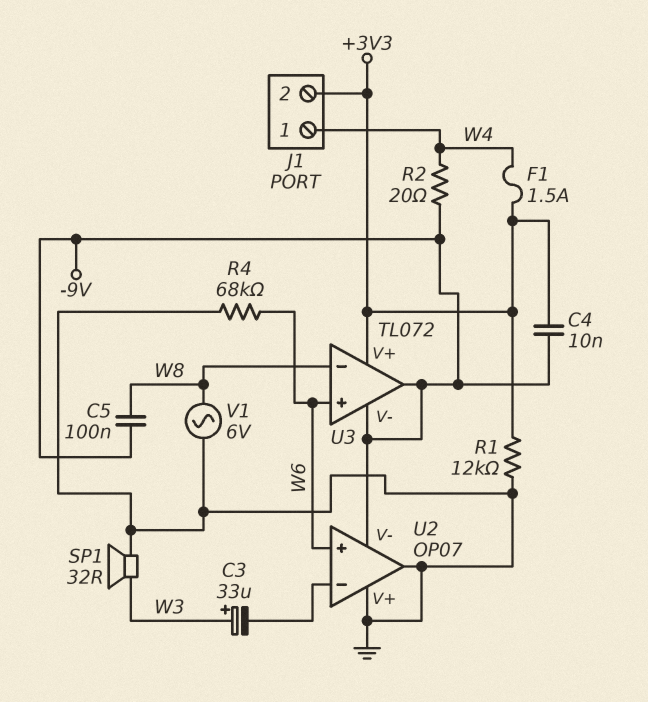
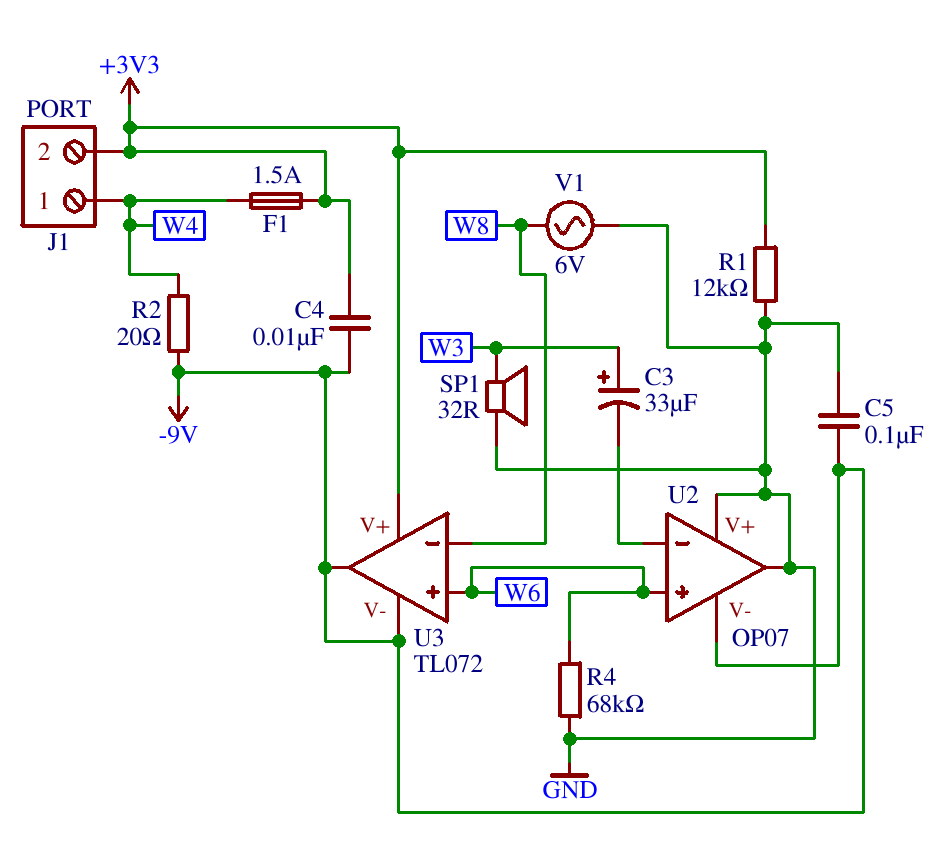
C5: 100nF (-9V, W8) -> 100nF (-9V, GND)

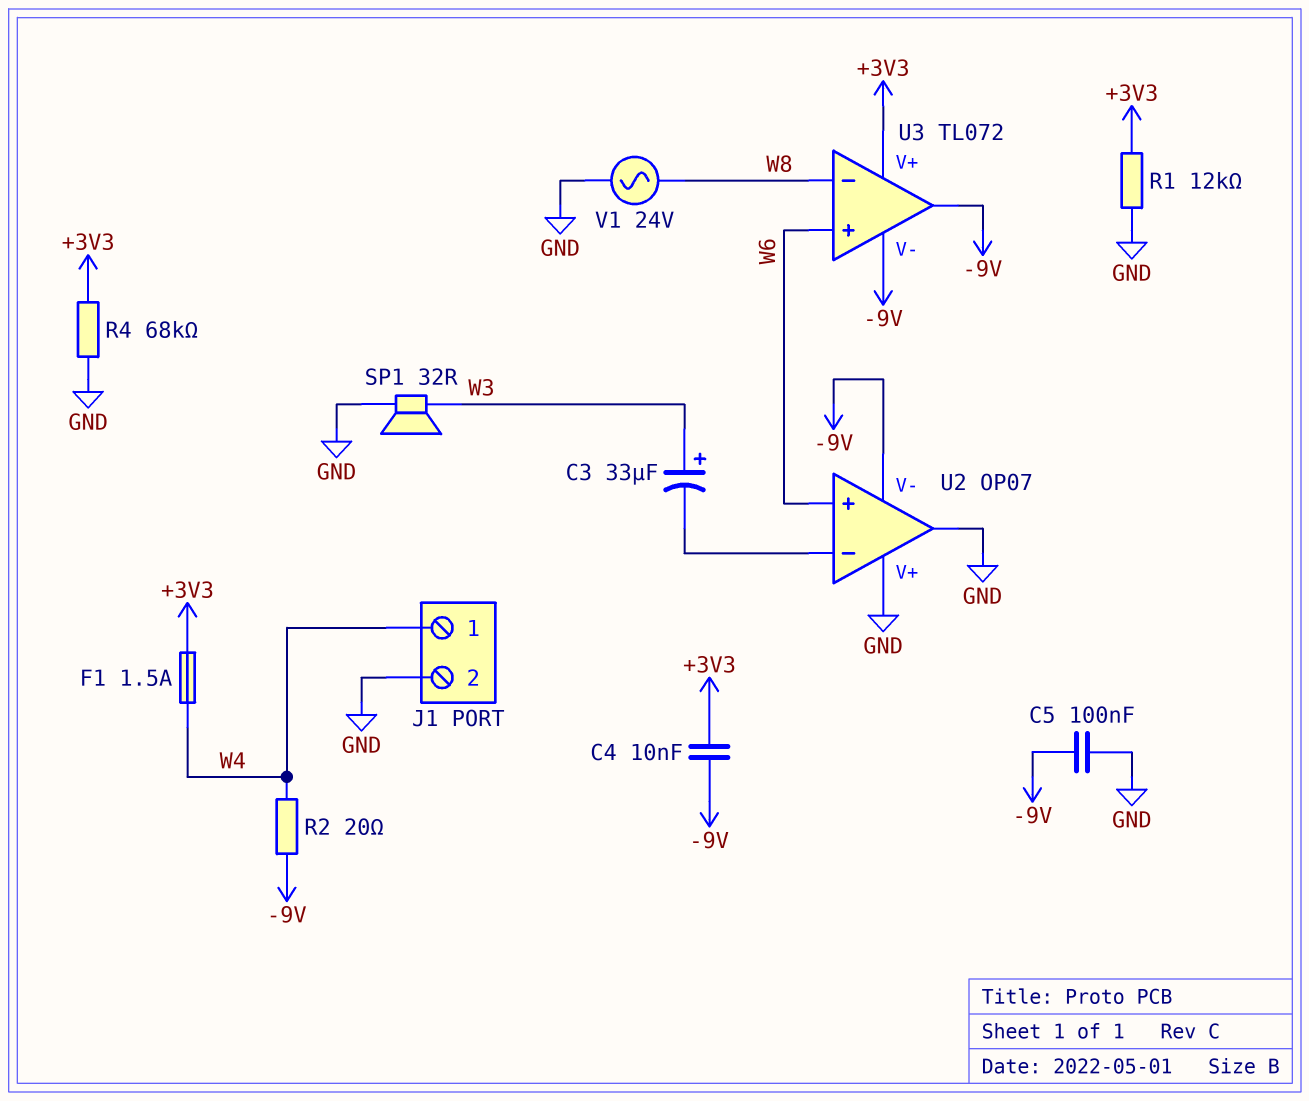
J1 pin 2: +3V3 -> GND
R4: 68k (GND, W6) -> 68k (+3V3, GND)
V1: AC 6V (GND, W8) -> AC 24V (GND, W8)

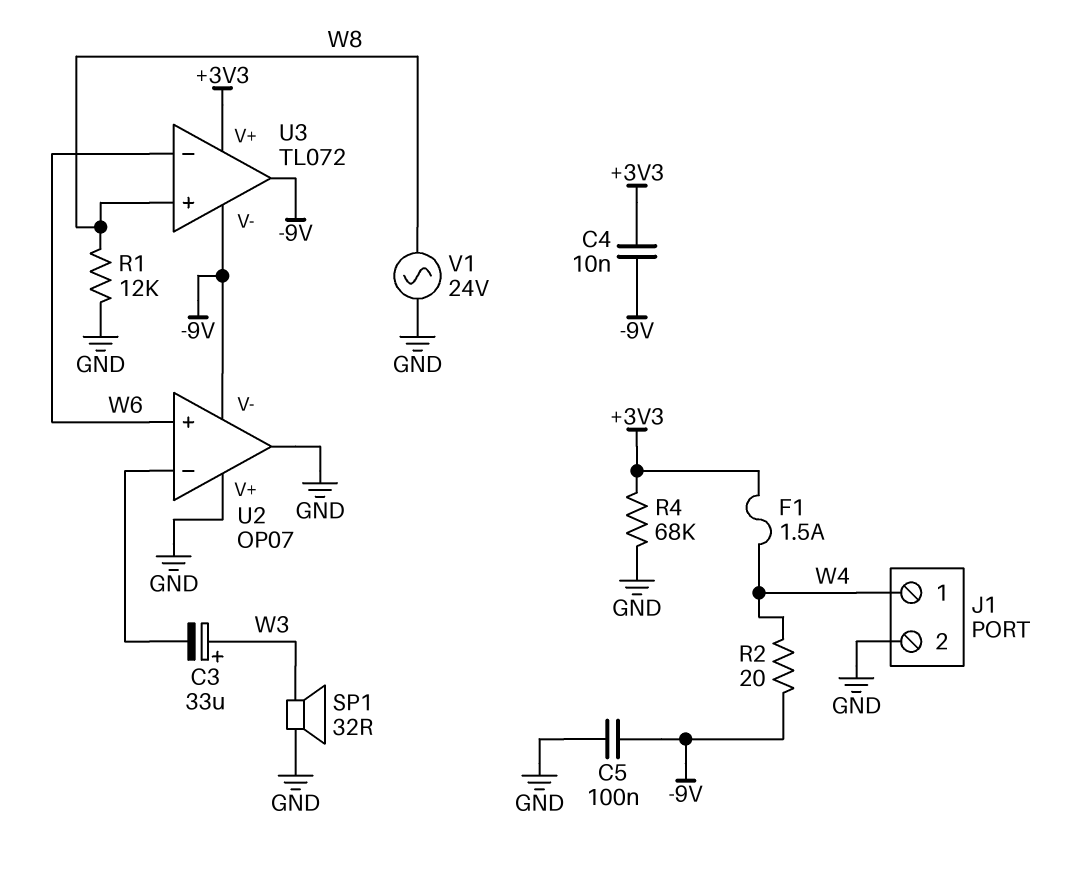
R1: 12k (+3V3, GND) -> 12k (GND, W8)
U3 pin in+: W6 -> W8
U3 pin in-: W8 -> W6

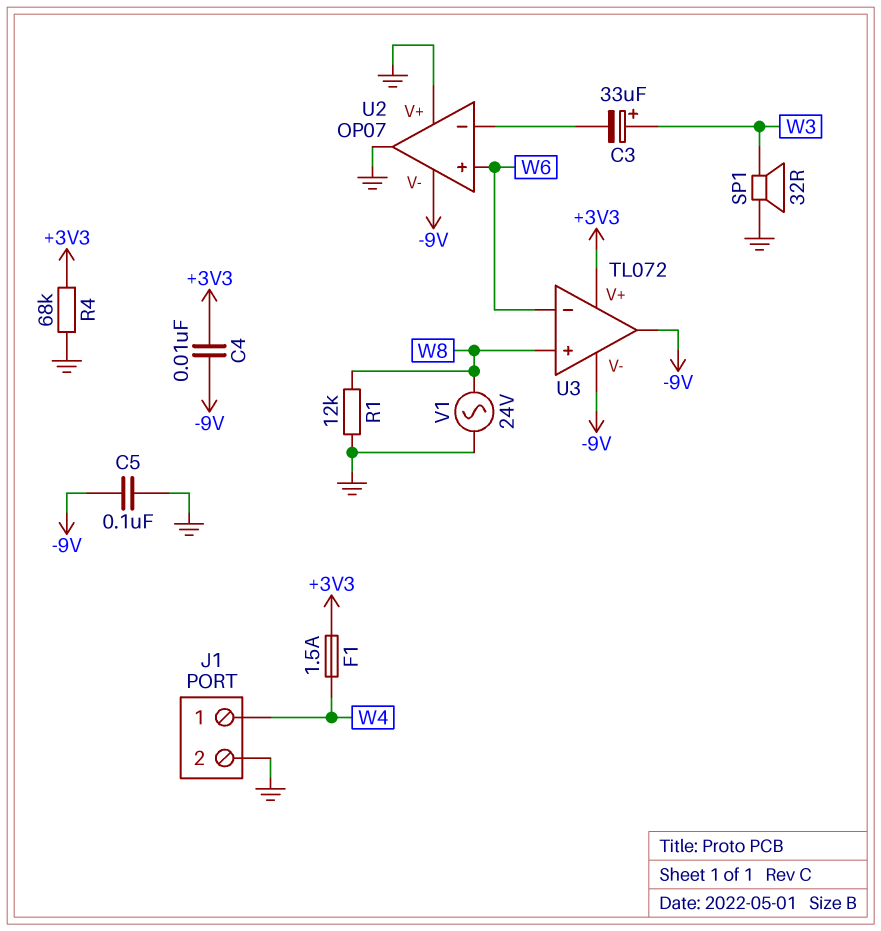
R2: 20 (-9V, W4) -> none

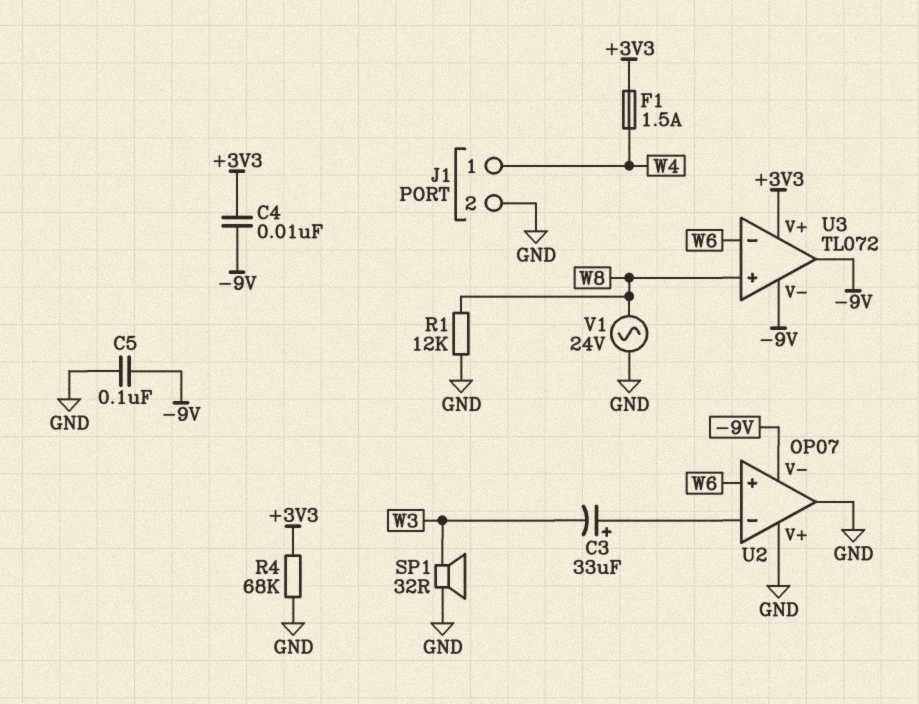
C3: 33uF (plus W3, minus U2/in-) -> 33uF (plus U2/in-, minus W3)

